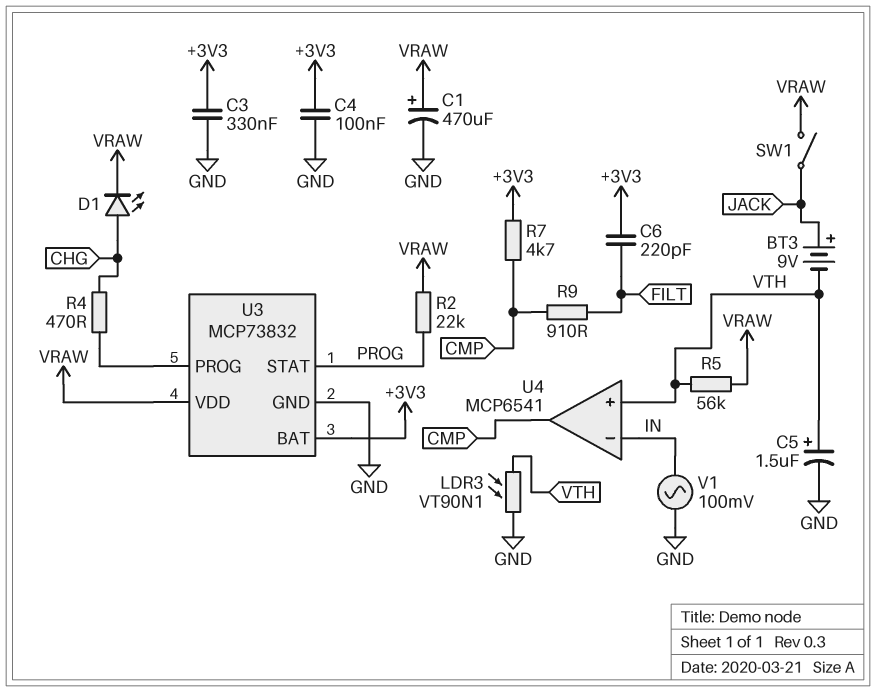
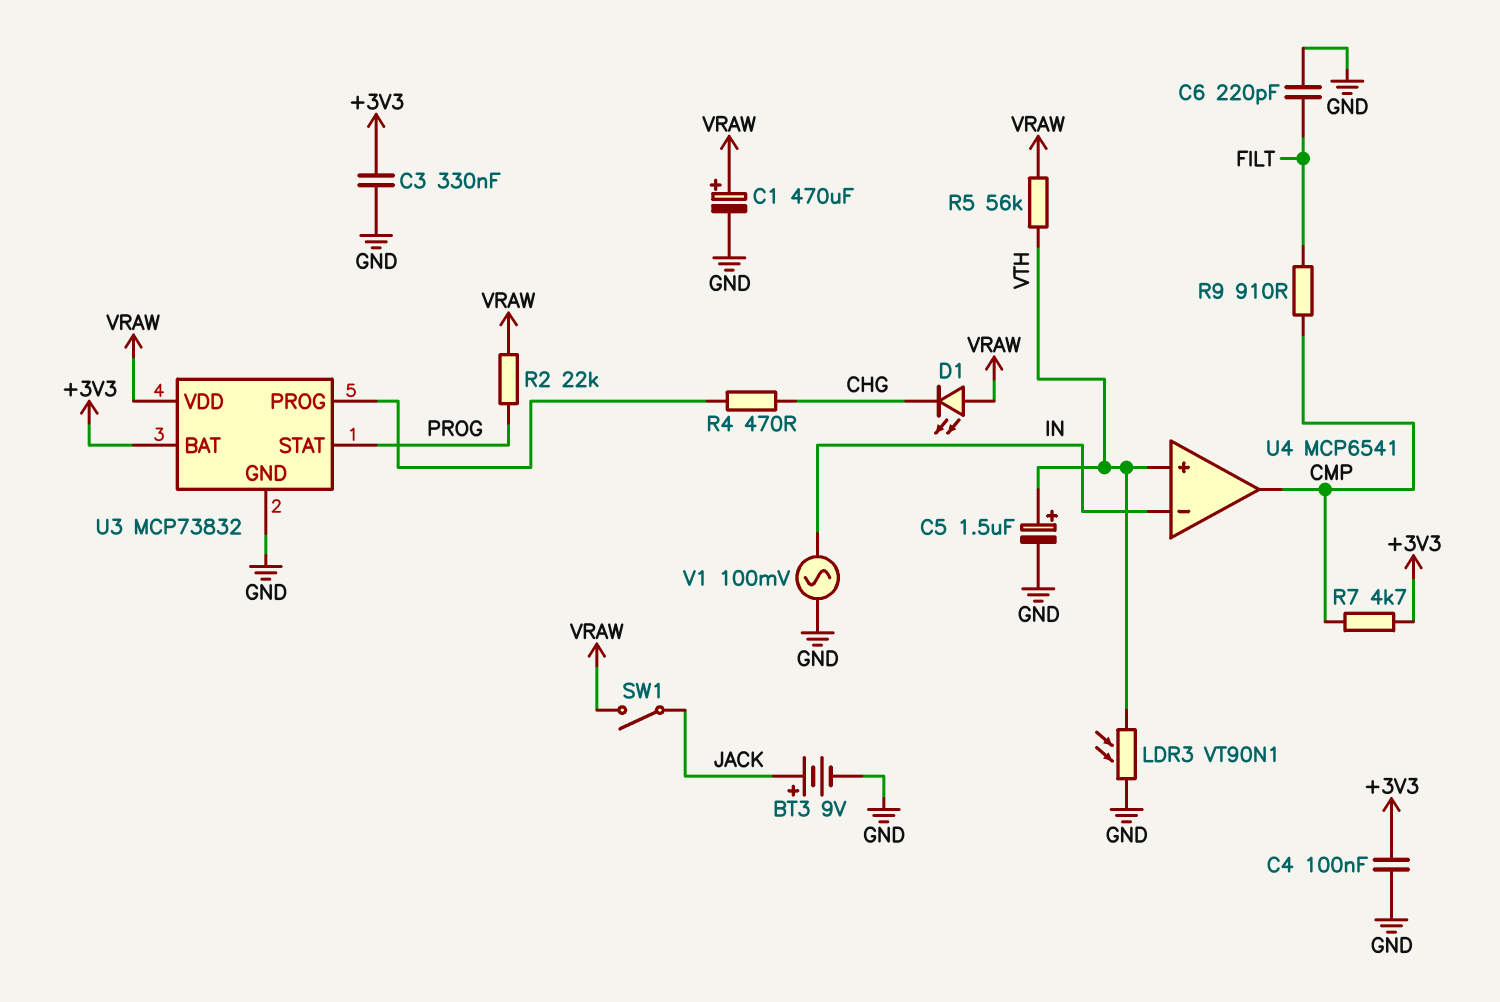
BT3: 9V (plus JACK, minus VTH) -> 9V (plus JACK, minus GND)
C6: 220pF (+3V3, FILT) -> 220pF (FILT, GND)
D1: LED (A CHG, K VRAW) -> LED (A VRAW, K CHG)

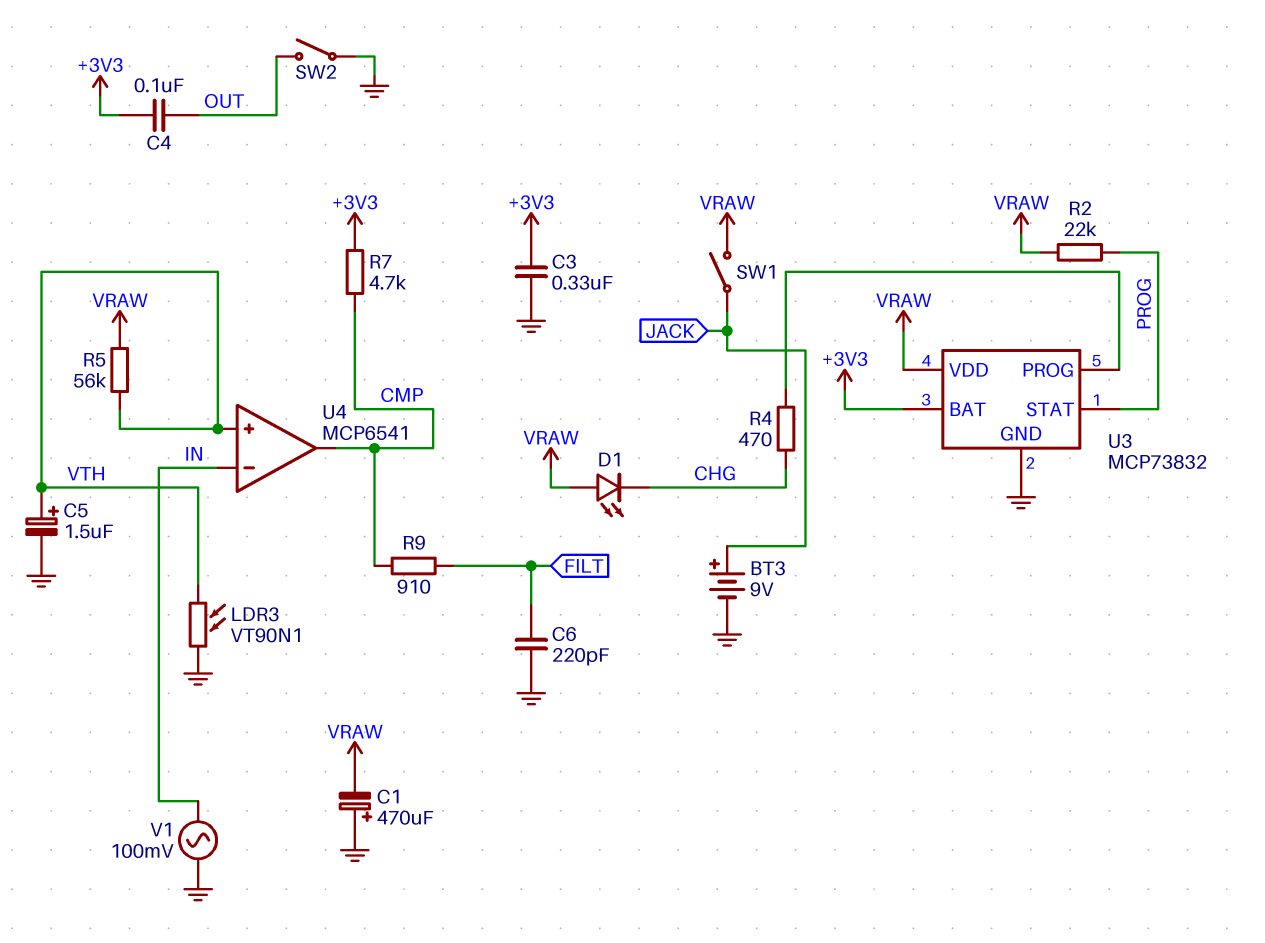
C1: 470uF (plus VRAW, minus GND) -> 470uF (plus GND, minus VRAW)
C4: 100nF (+3V3, GND) -> 100nF (+3V3, OUT)
SW2: none -> switch (GND, OUT)

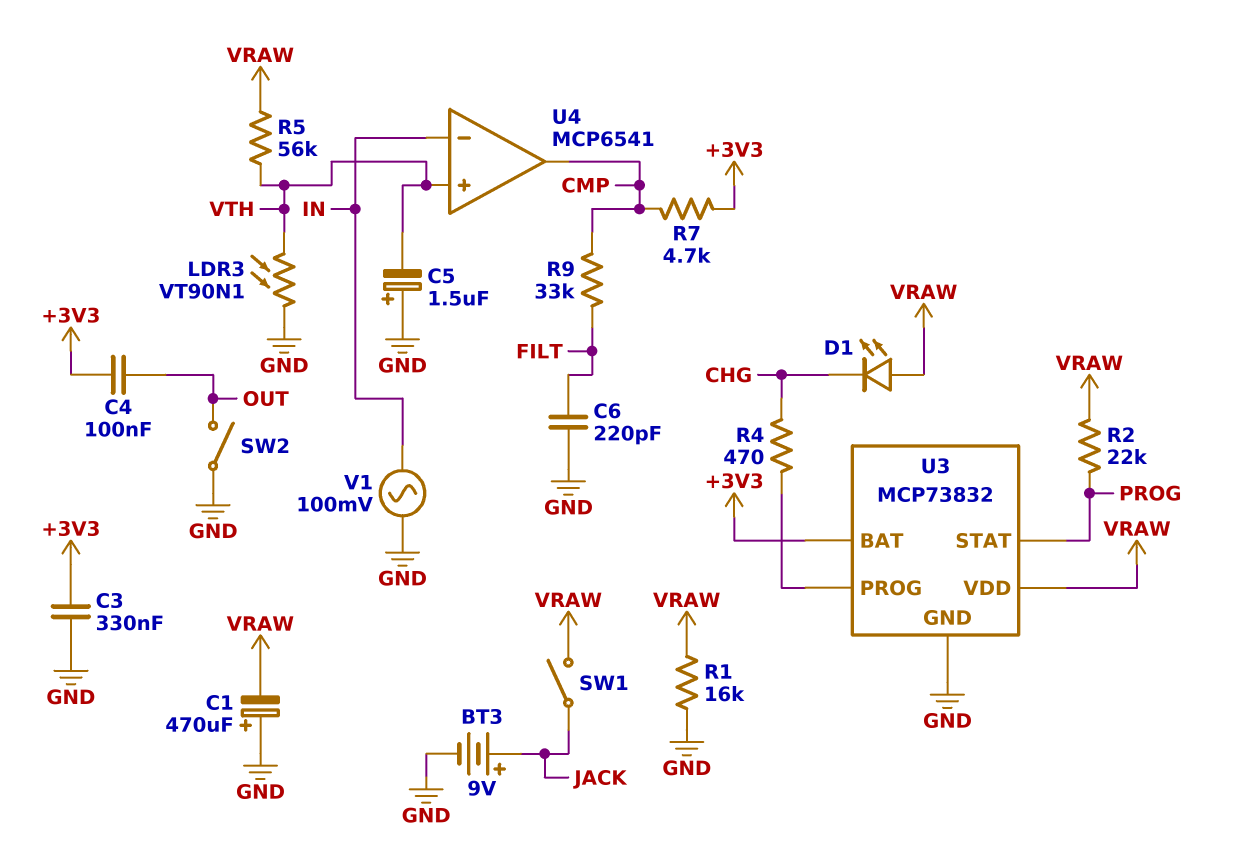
C5: 1.5uF (plus VTH, minus GND) -> 1.5uF (plus GND, minus VTH)
R1: none -> 16k (GND, VRAW)
R9: 910 (CMP, FILT) -> 33k (CMP, FILT)

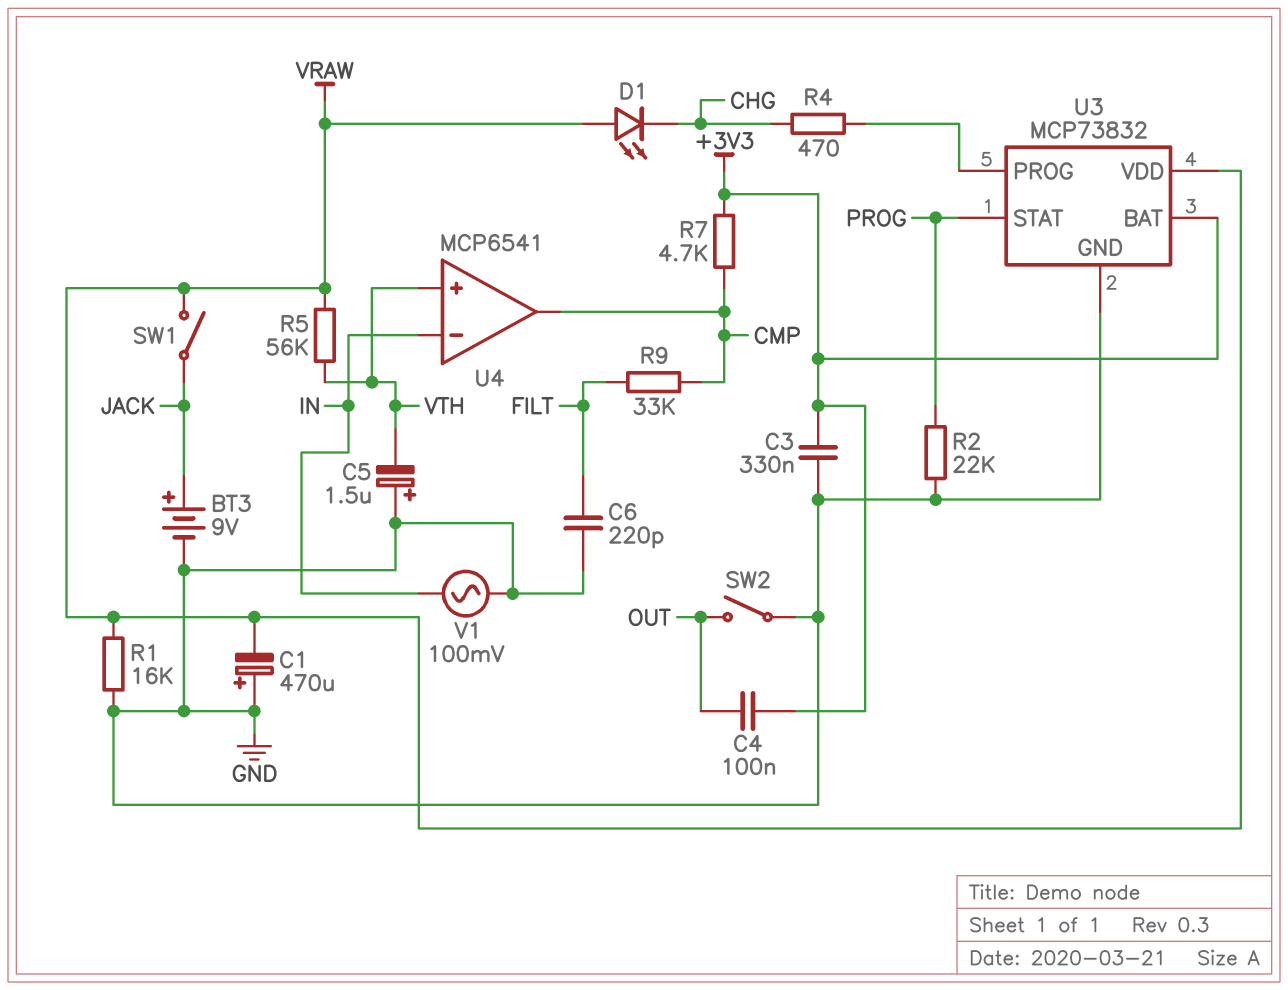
LDR3: VT90N1 (GND, VTH) -> none
R2: 22k (PROG, VRAW) -> 22k (GND, PROG)

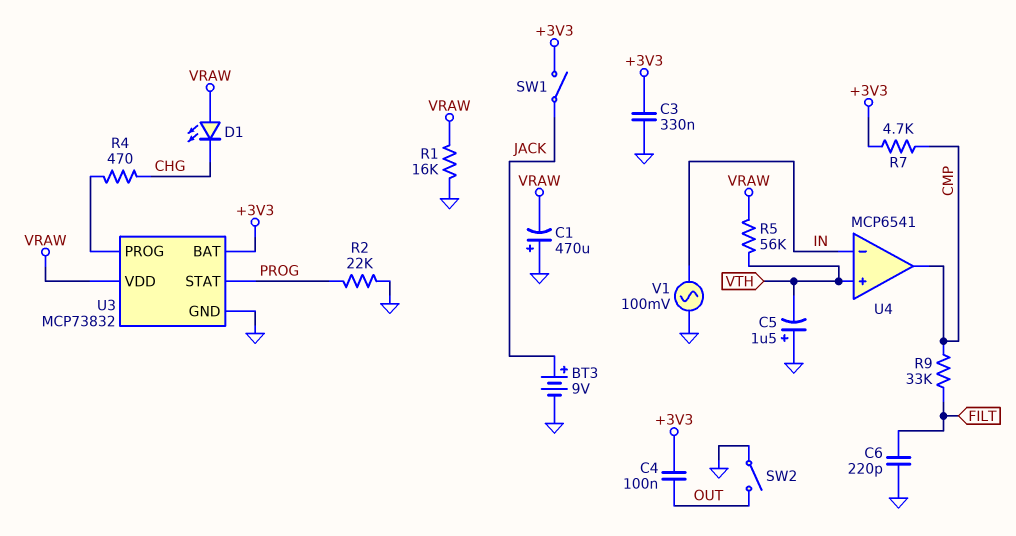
SW1: switch (JACK, VRAW) -> switch (+3V3, JACK)

